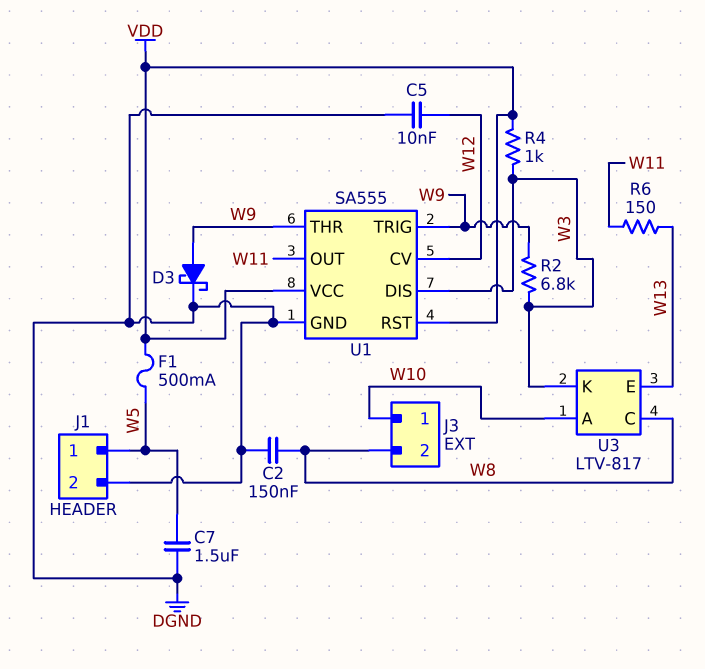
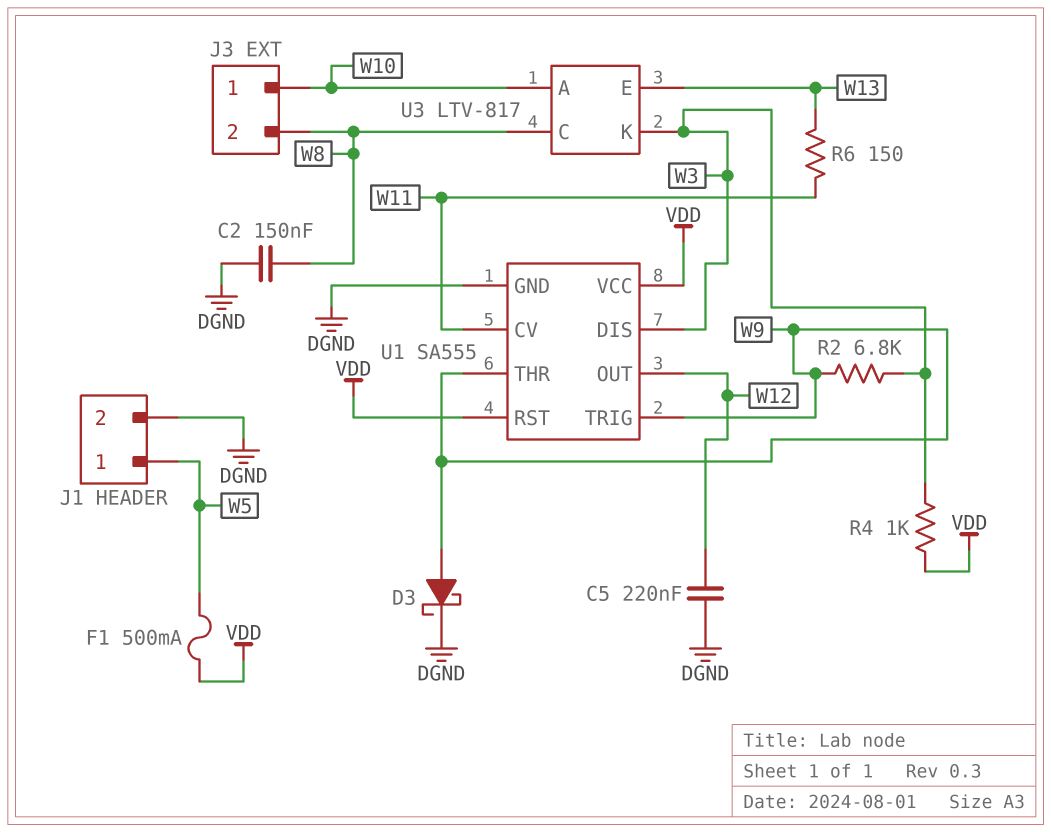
C5: 10nF (DGND, W12) -> 220nF (DGND, W12)
C7: 1.5uF (DGND, W5) -> none
U1 pin CV: W12 -> W11
U1 pin OUT: W11 -> W12

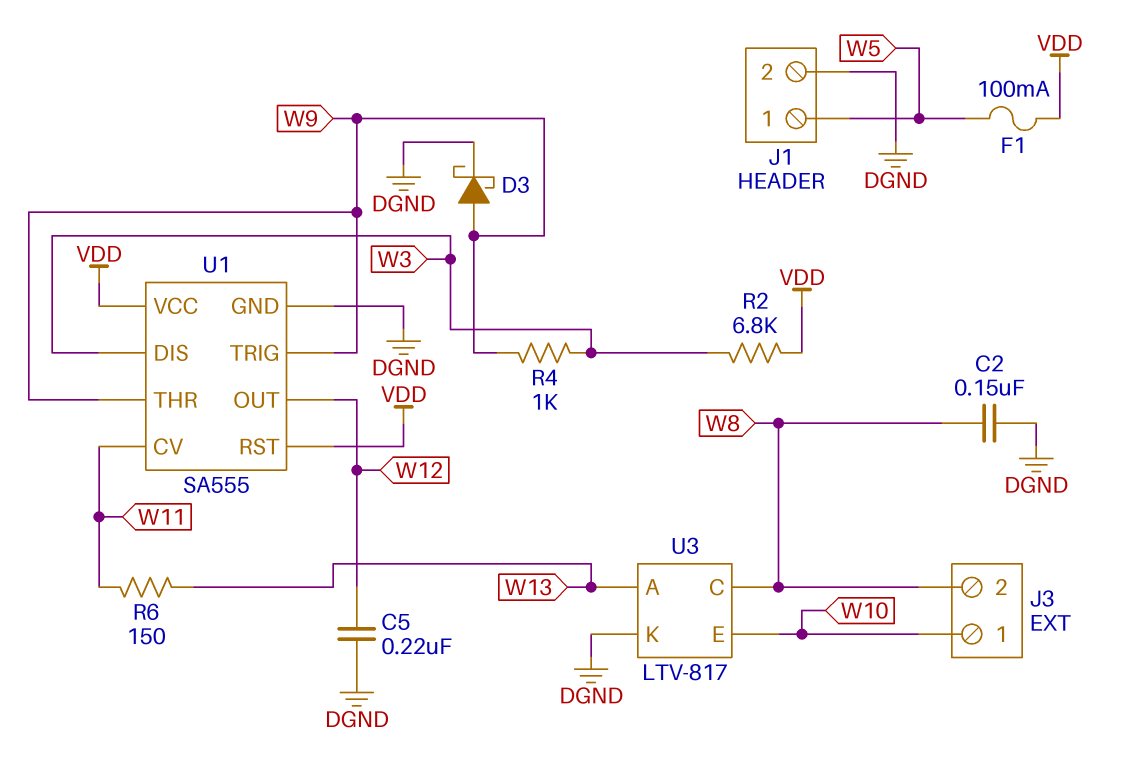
F1: 500mA (VDD, W5) -> 100mA (VDD, W5)
R2: 6.8k (W3, W9) -> 6.8k (VDD, W3)
R4: 1k (VDD, W3) -> 1k (W3, W9)
U3 pin A: W10 -> W13
U3 pin E: W13 -> W10
U3 pin K: W3 -> DGND

